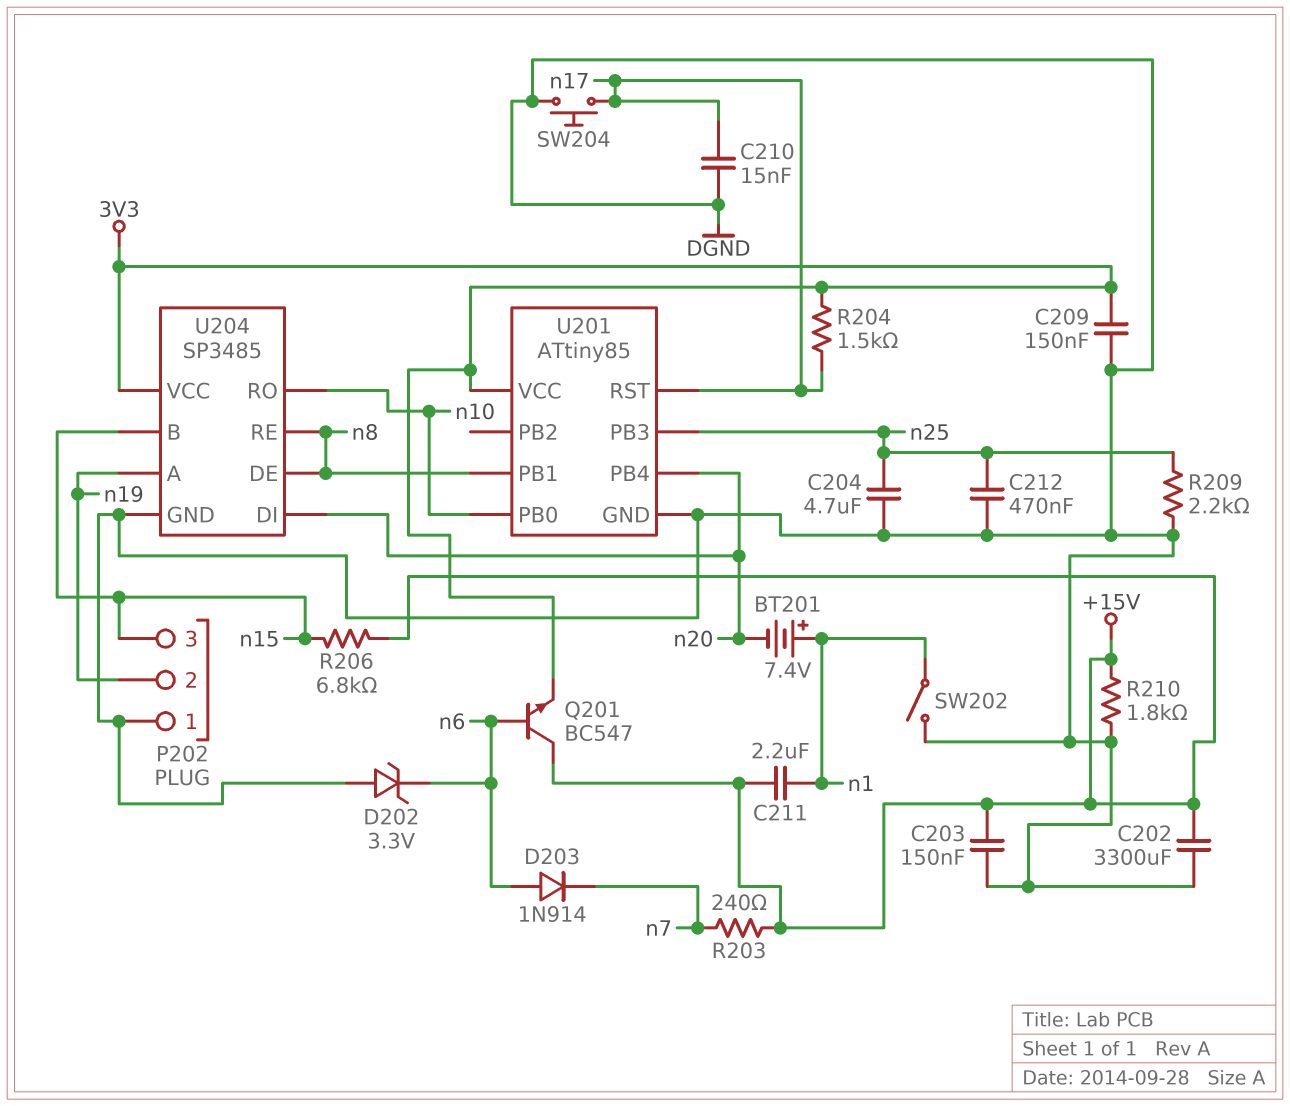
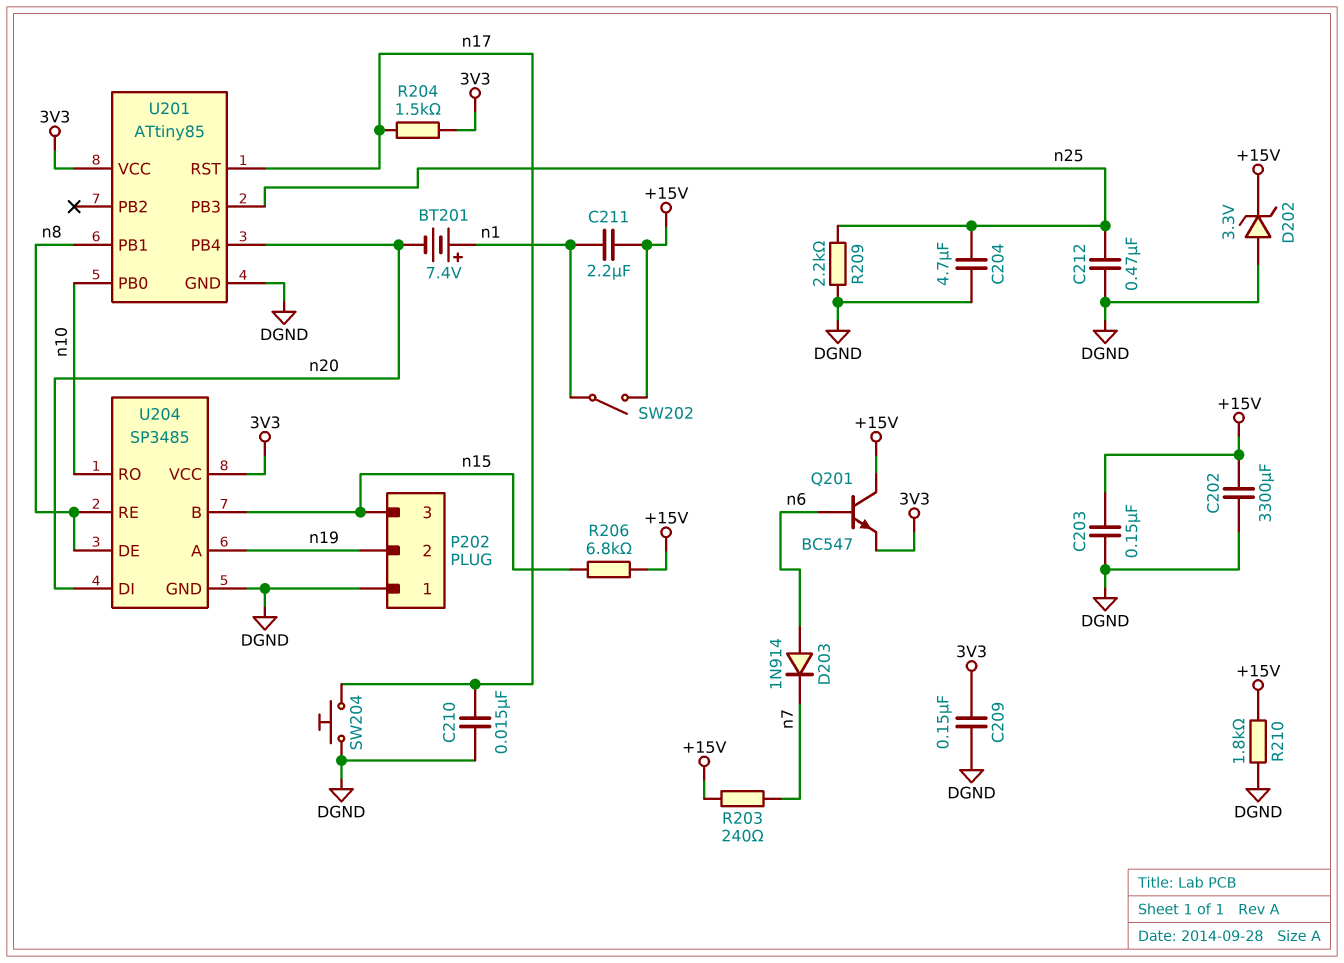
D202: zener 3.3V (A DGND, K n6) -> zener 3.3V (A DGND, K +15V)
SW202: switch (DGND, n1) -> switch (+15V, n1)

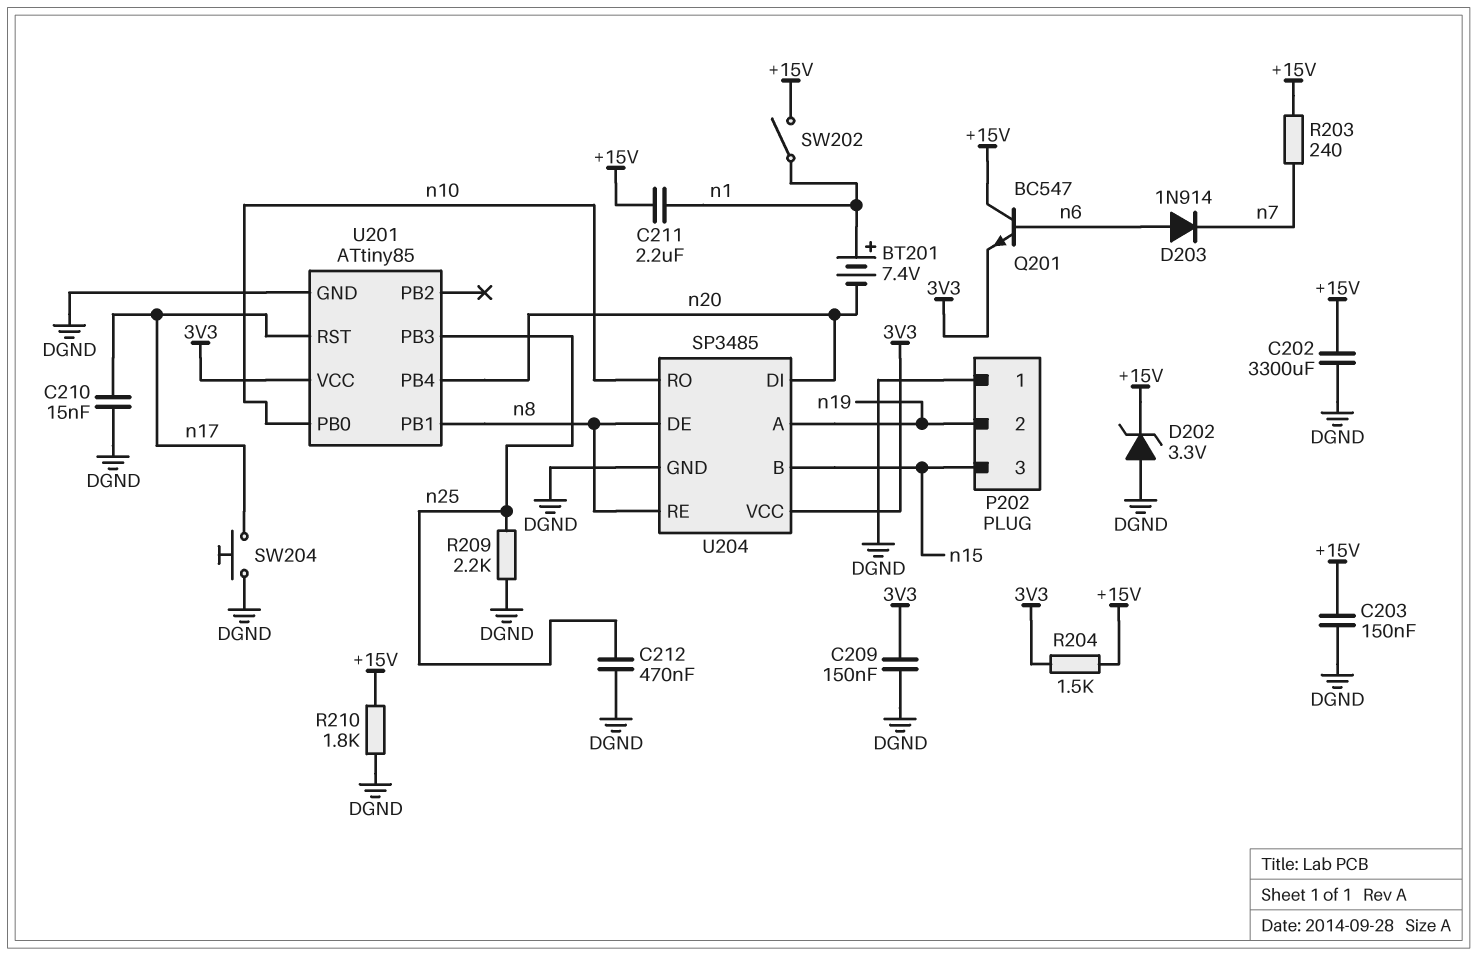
C204: 4.7uF (DGND, n25) -> none
R204: 1.5k (3V3, n17) -> 1.5k (+15V, 3V3)
R206: 6.8k (+15V, n15) -> none

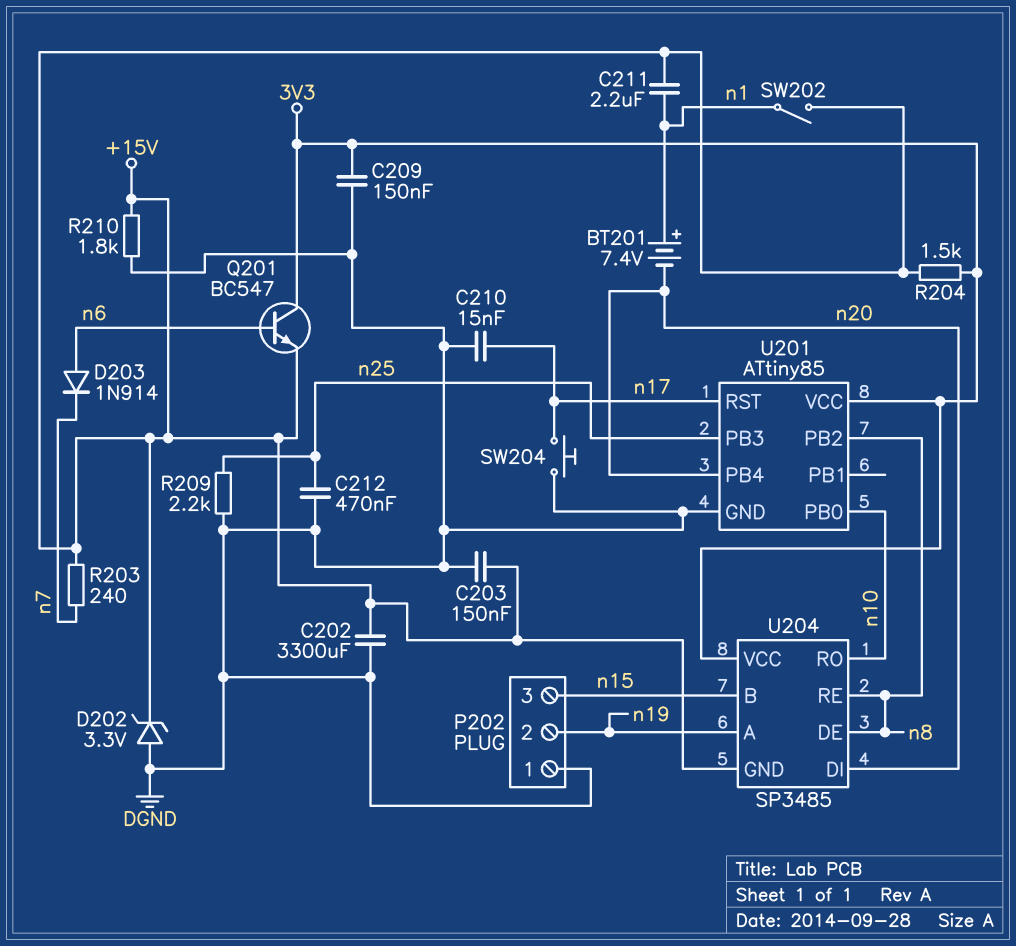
Q201: NPN BC547 (B n6, C +15V, E 3V3) -> NPN BC547 (B n6, C 3V3, E +15V)
U201 pin PB1: n8 -> none
U201 pin PB2: none -> n8
U204 pin GND: DGND -> +15V

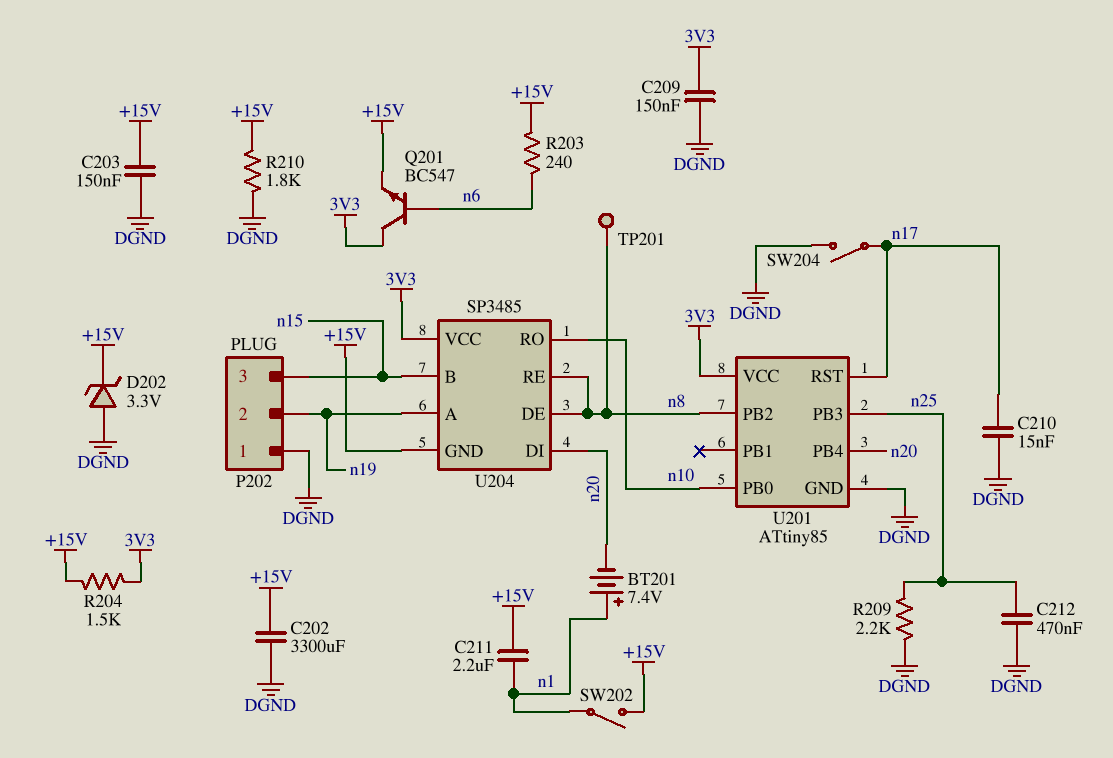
D203: diode 1N914 (A n6, K n7) -> none
R203: 240 (+15V, n7) -> 240 (+15V, n6)
SW204: button (DGND, n17) -> switch (DGND, n17)
TP201: none -> test point (n8)

